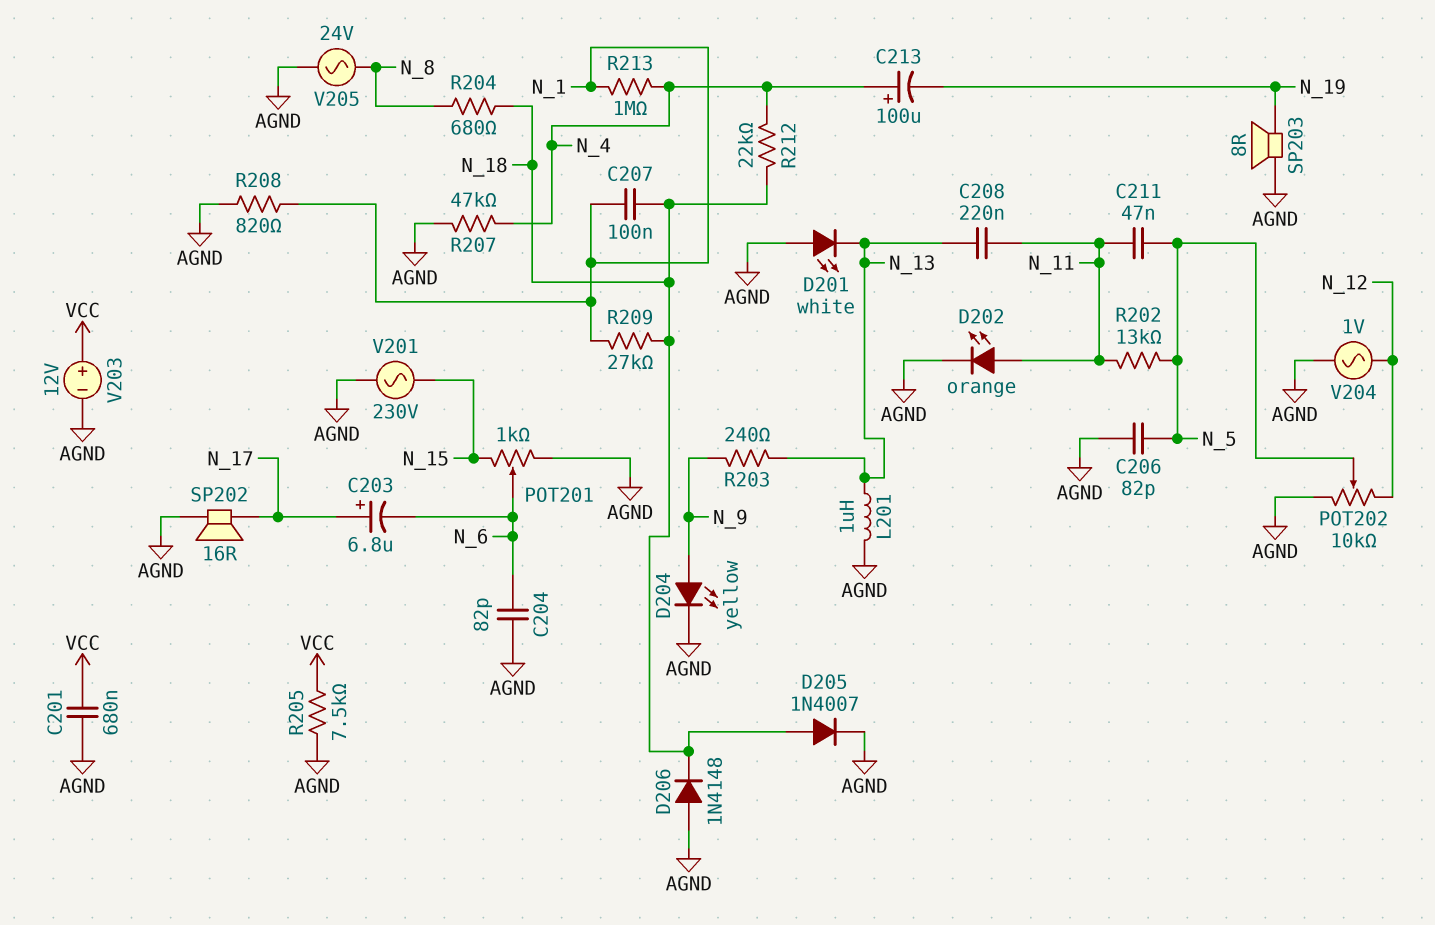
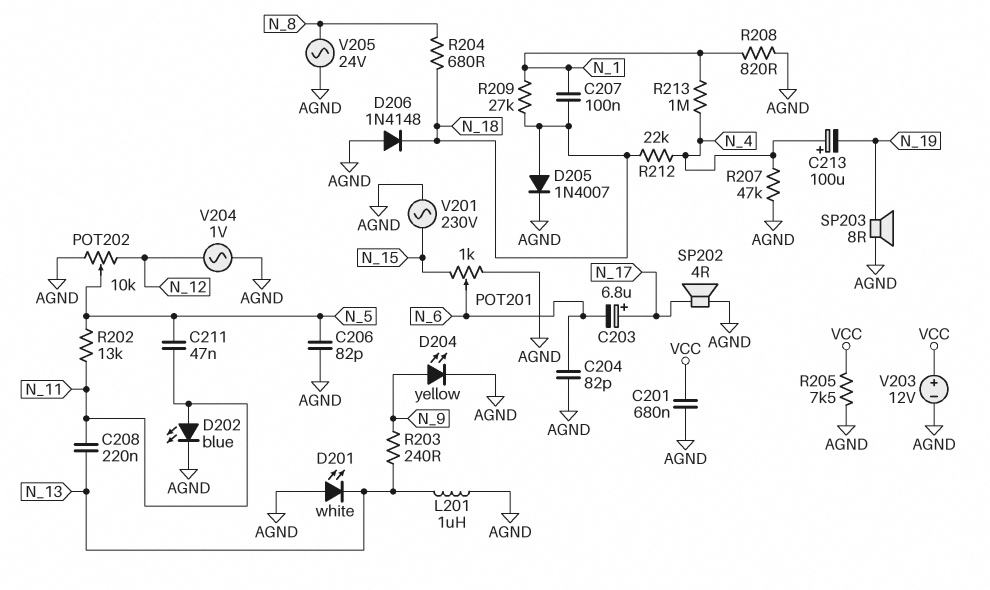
D202: LED orange (A N_11, K AGND) -> LED blue (A N_11, K AGND)
SP202: speaker 16R (AGND, N_17) -> speaker 4R (AGND, N_17)

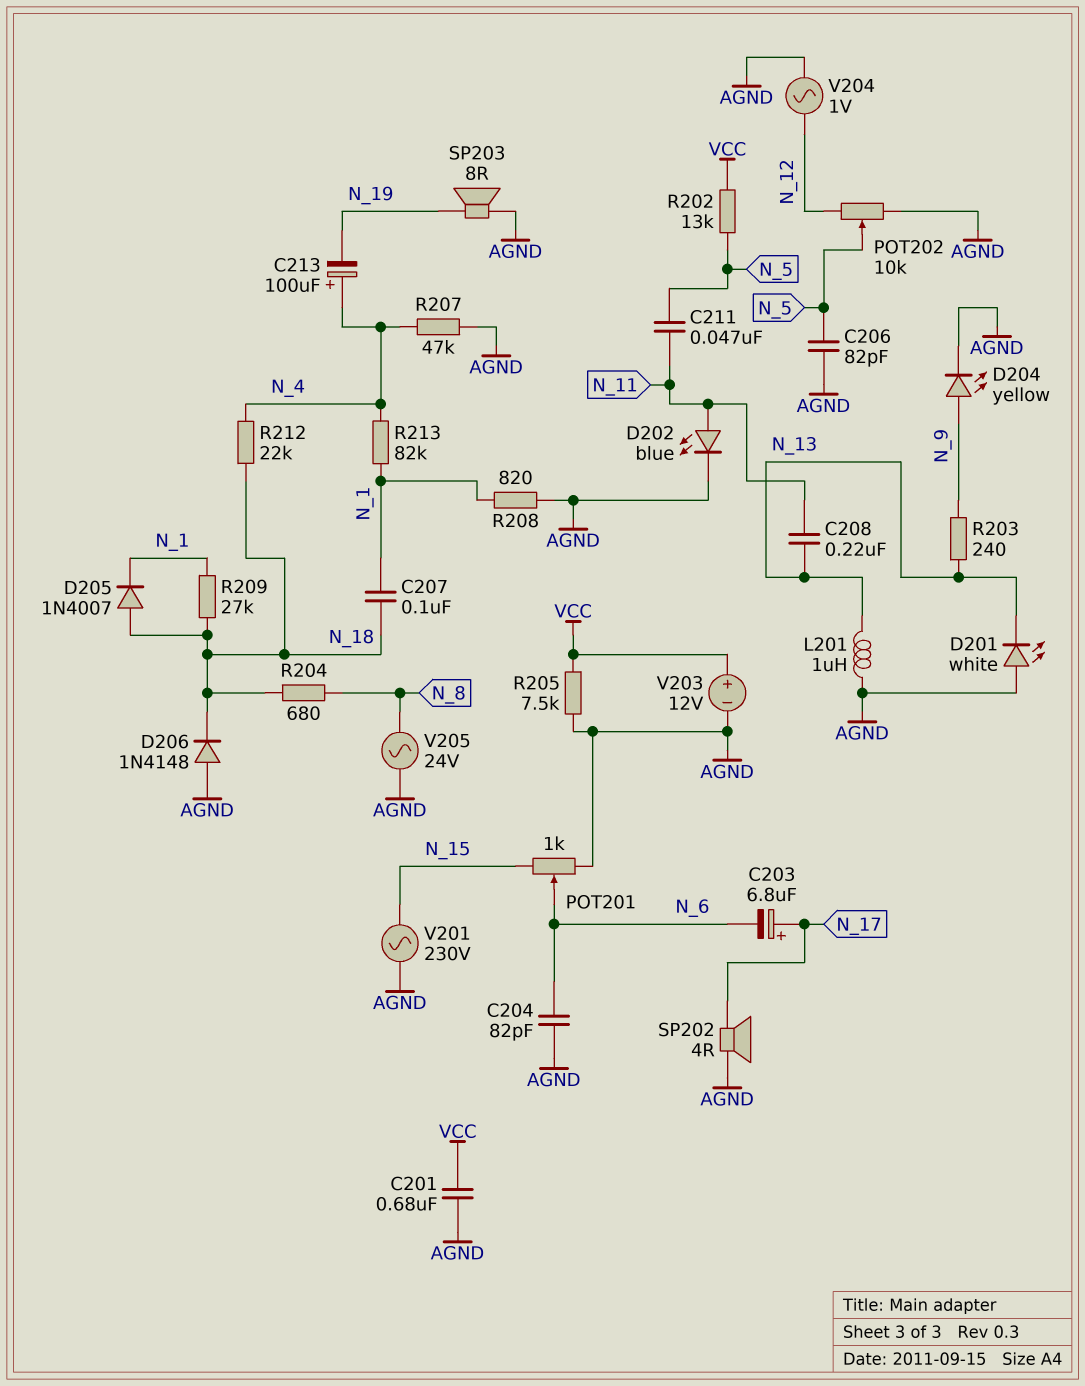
D205: diode 1N4007 (A N_18, K AGND) -> diode 1N4007 (A N_18, K N_1)
R202: 13k (N_5, N_11) -> 13k (N_5, VCC)
R213: 1M (N_1, N_4) -> 82k (N_1, N_4)

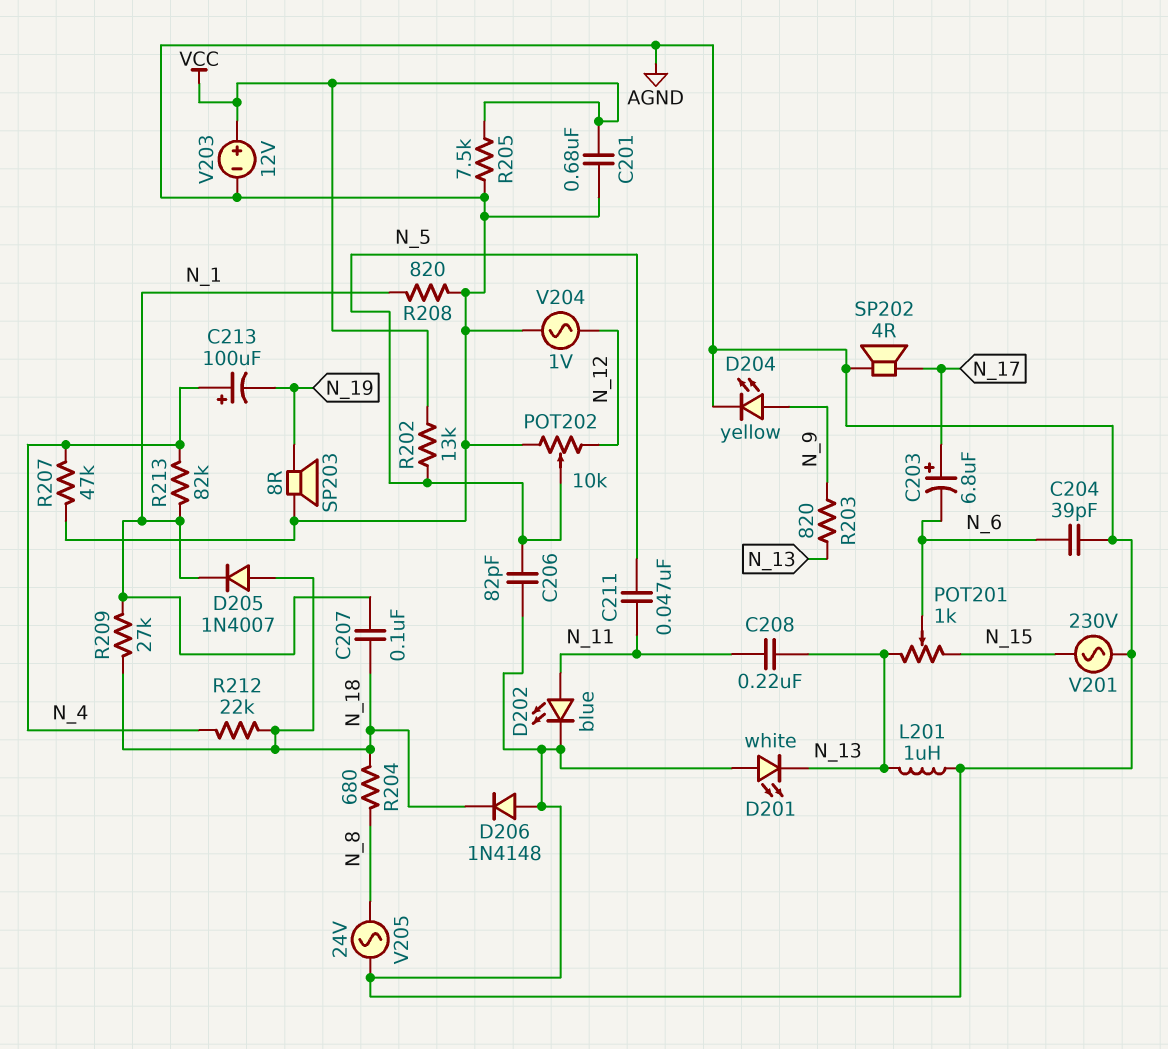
C204: 82pF (AGND, N_6) -> 39pF (AGND, N_6)
POT201: 1k (AGND, N_15, wiper N_6) -> 1k (N_13, N_15, wiper N_6)
R203: 240 (N_9, N_13) -> 820 (N_9, N_13)

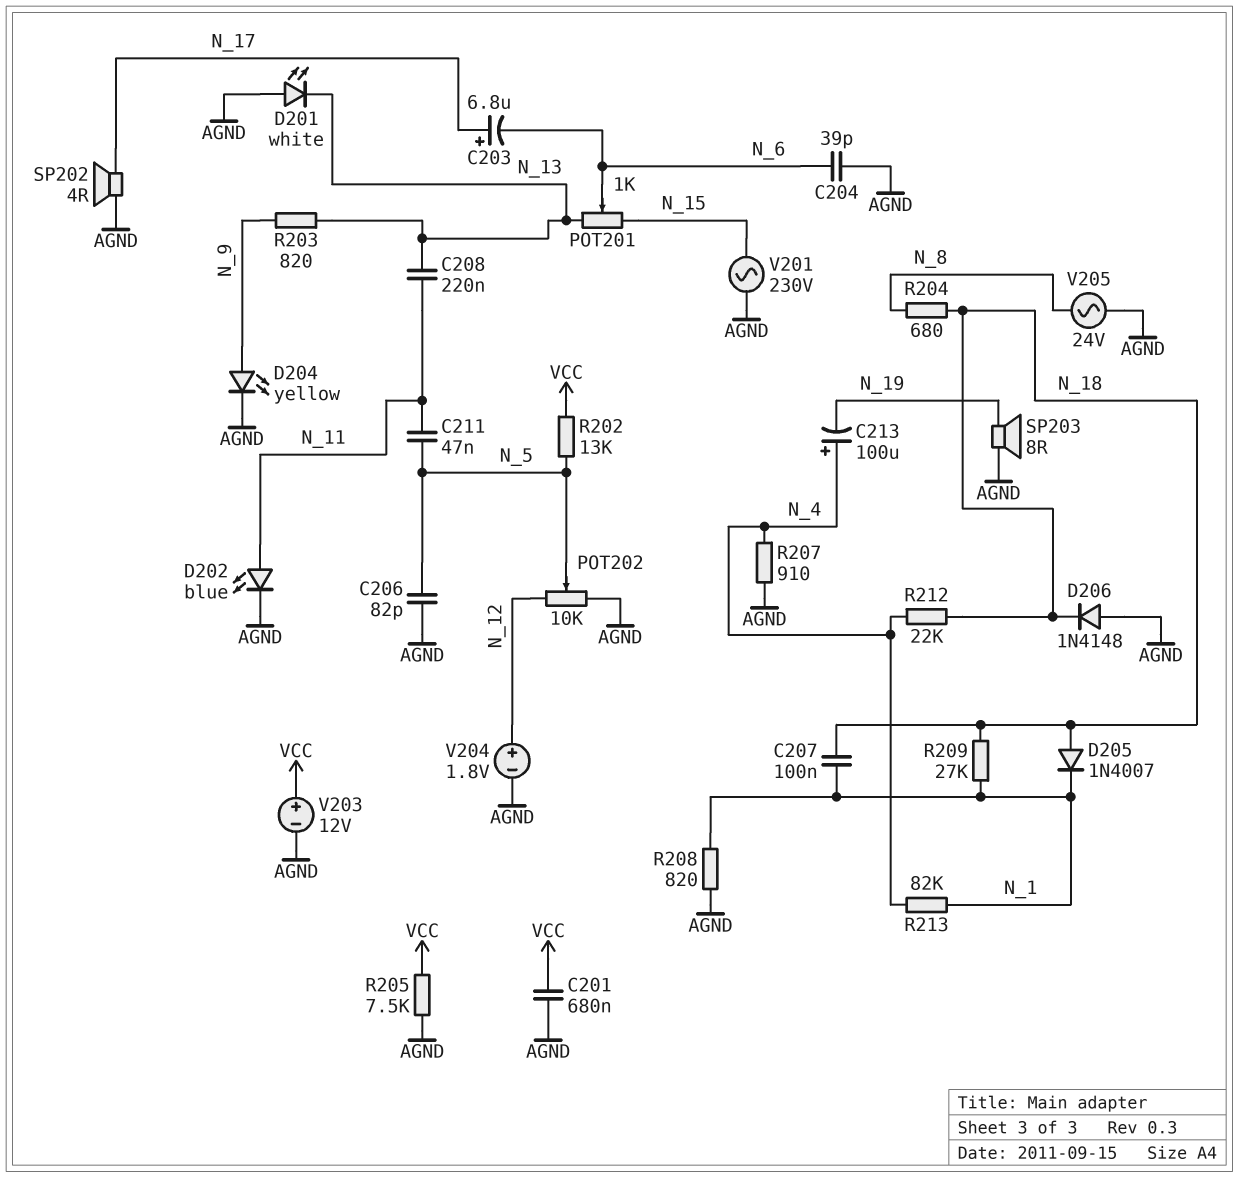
L201: 1uH (AGND, N_13) -> none
R207: 47k (AGND, N_4) -> 910 (AGND, N_4)
V204: AC 1V (AGND, N_12) -> 1.8V (plus N_12, minus AGND)

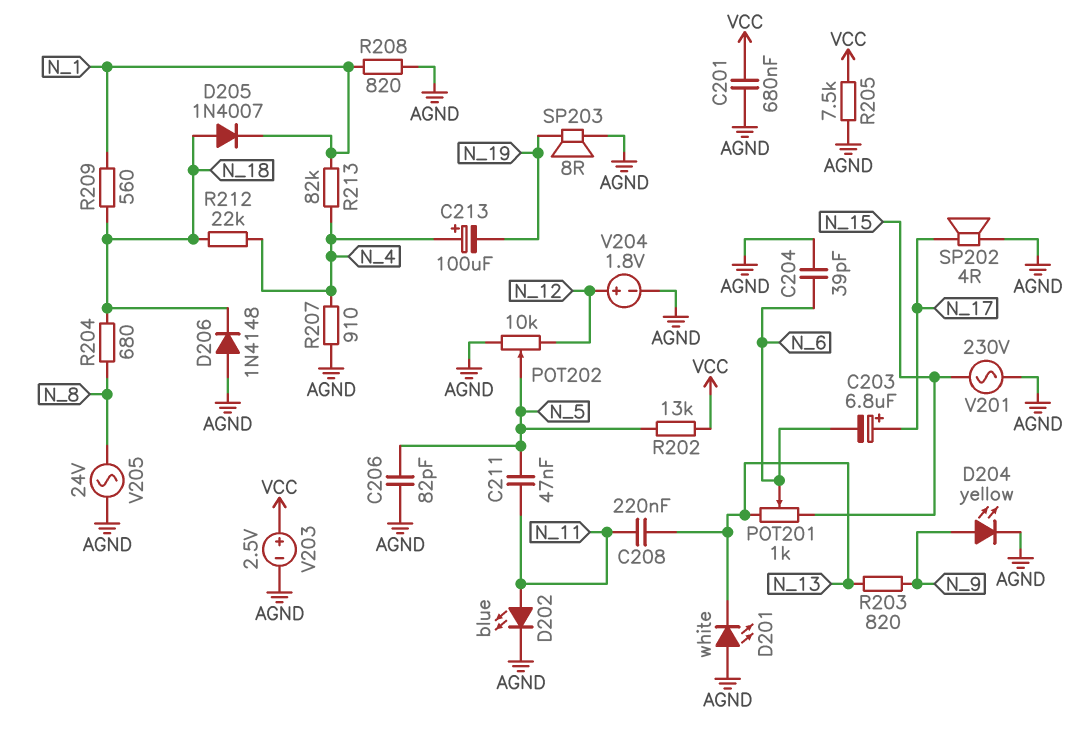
C207: 100nF (N_1, N_18) -> none
R209: 27k (N_1, N_18) -> 560 (N_1, N_18)
V203: 12V (plus VCC, minus AGND) -> 2.5V (plus VCC, minus AGND)

